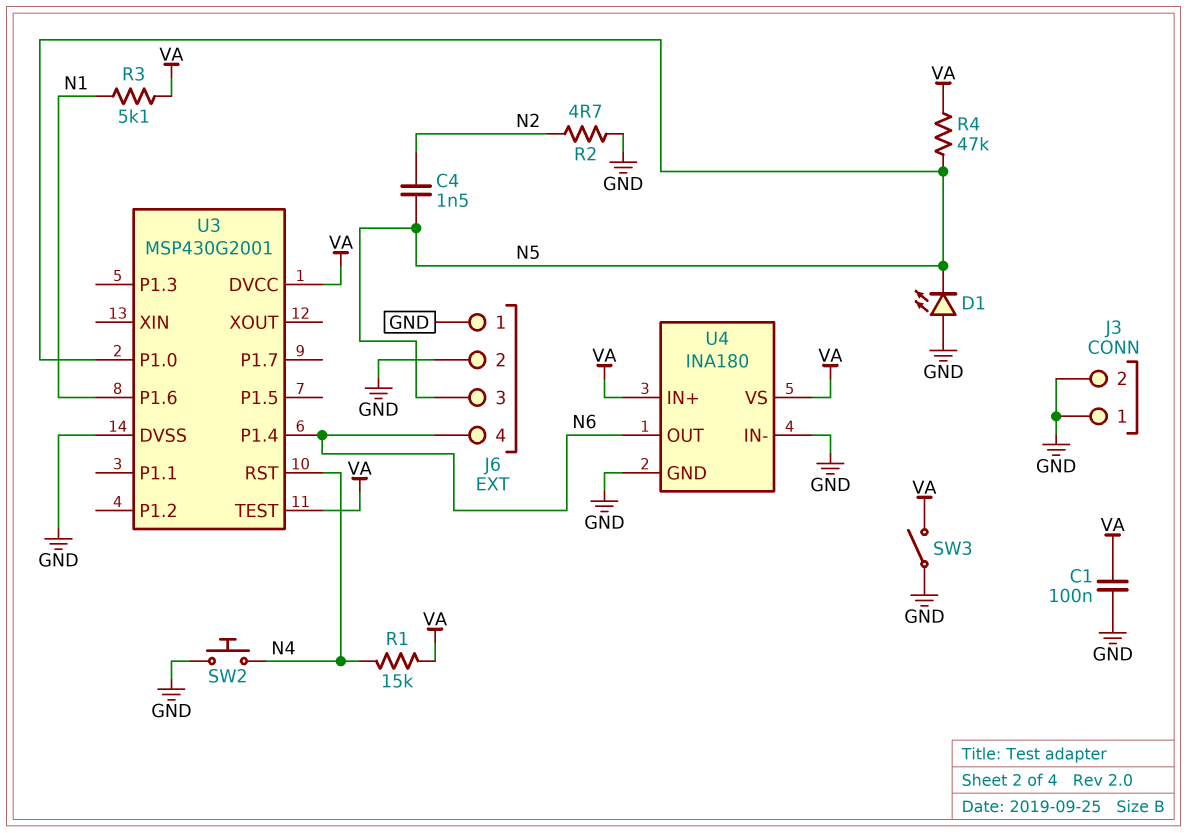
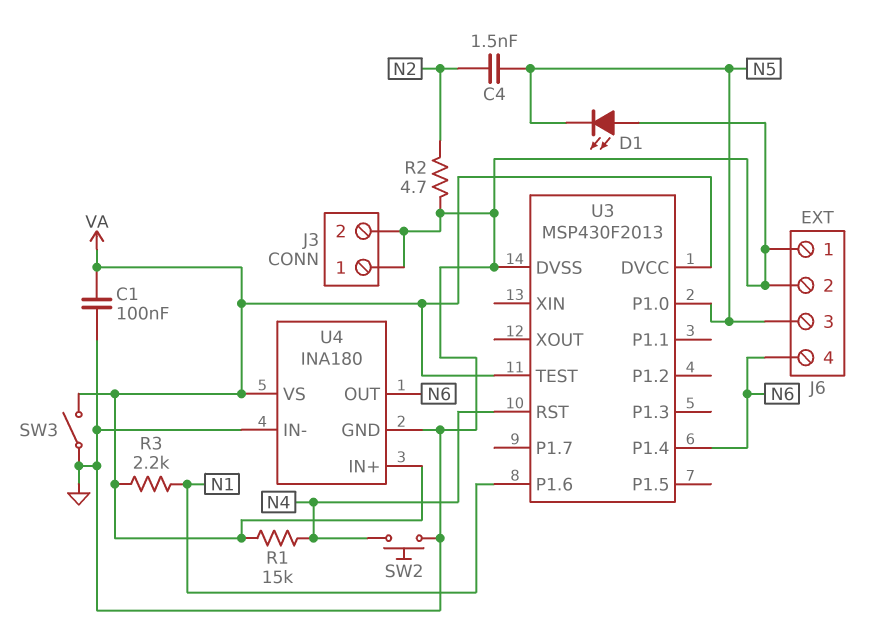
R3: 5.1k (N1, VA) -> 2.2k (N1, VA)
R4: 47k (N5, VA) -> none
U3: MSP430G2001 -> MSP430F2013

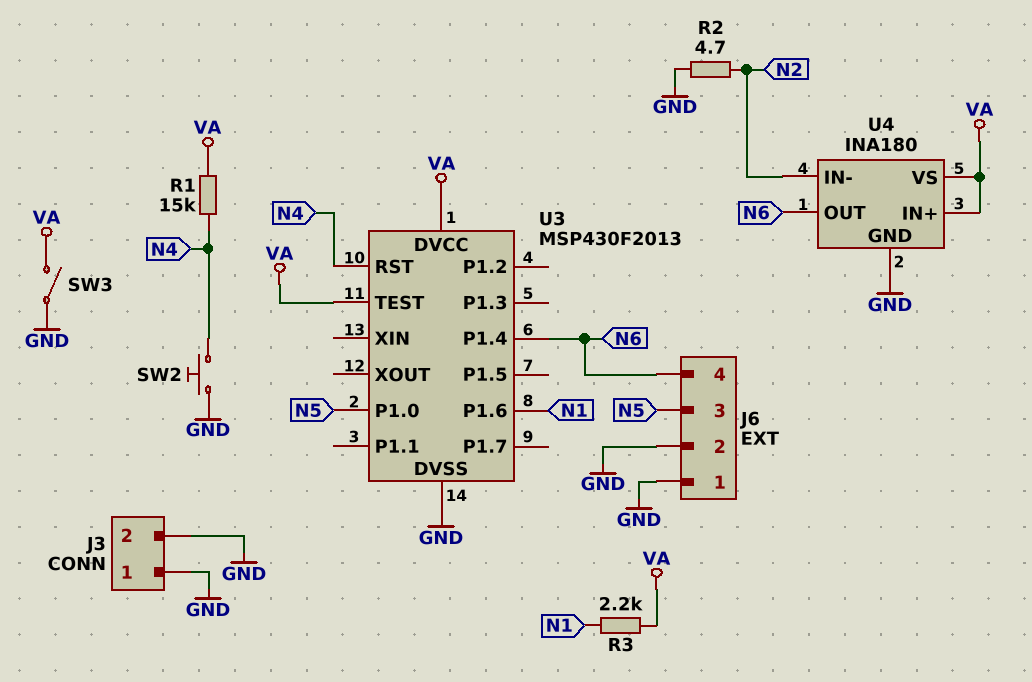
C1: 100nF (GND, VA) -> none
C4: 1.5nF (N2, N5) -> none
D1: LED (A GND, K N5) -> none
U4 pin IN-: GND -> N2

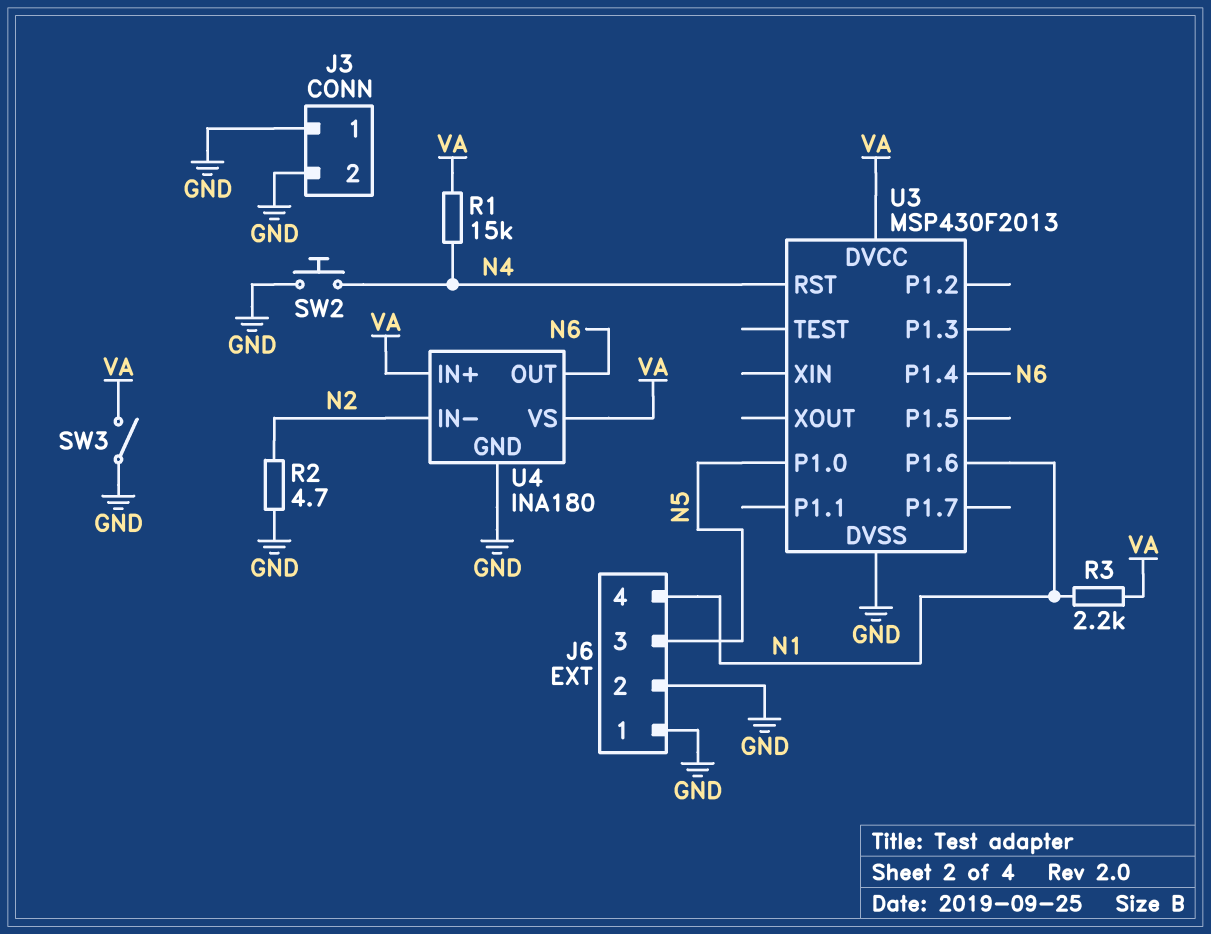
J6 pin 4: N6 -> N1
U3 pin TEST: VA -> none

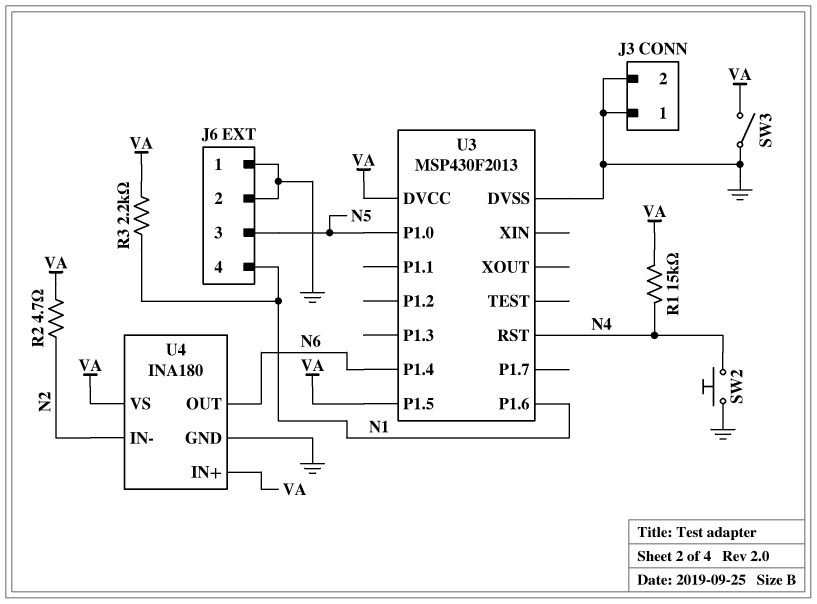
R2: 4.7 (GND, N2) -> 4.7 (N2, VA)
U3 pin P1.5: none -> VA

